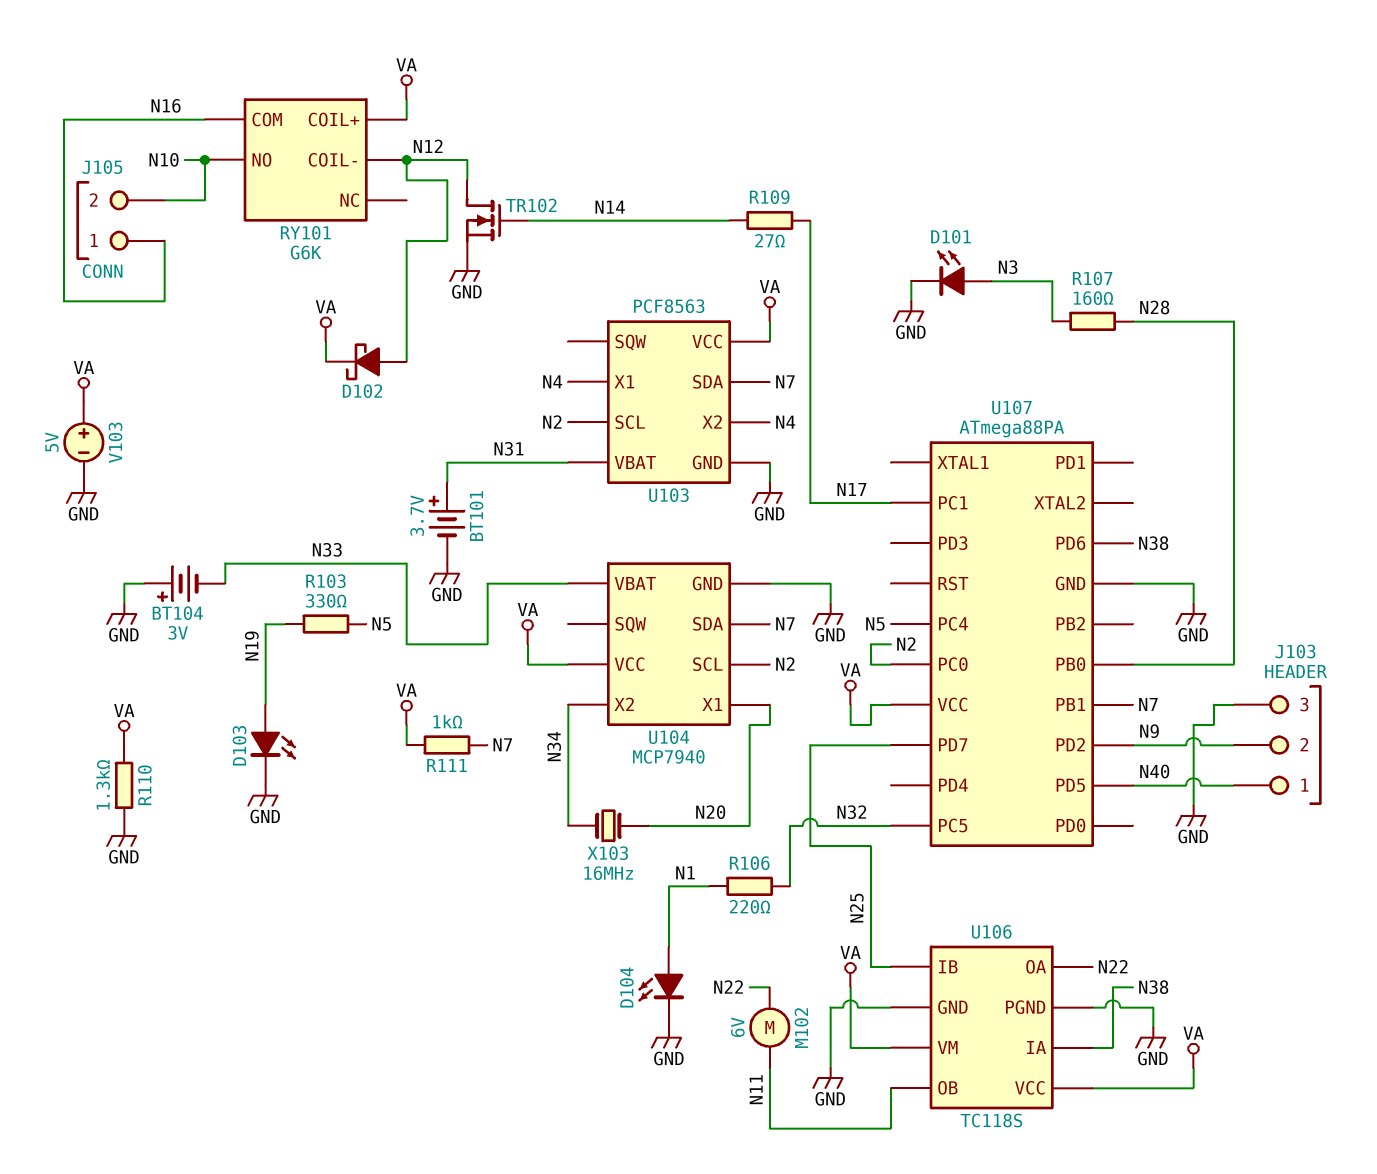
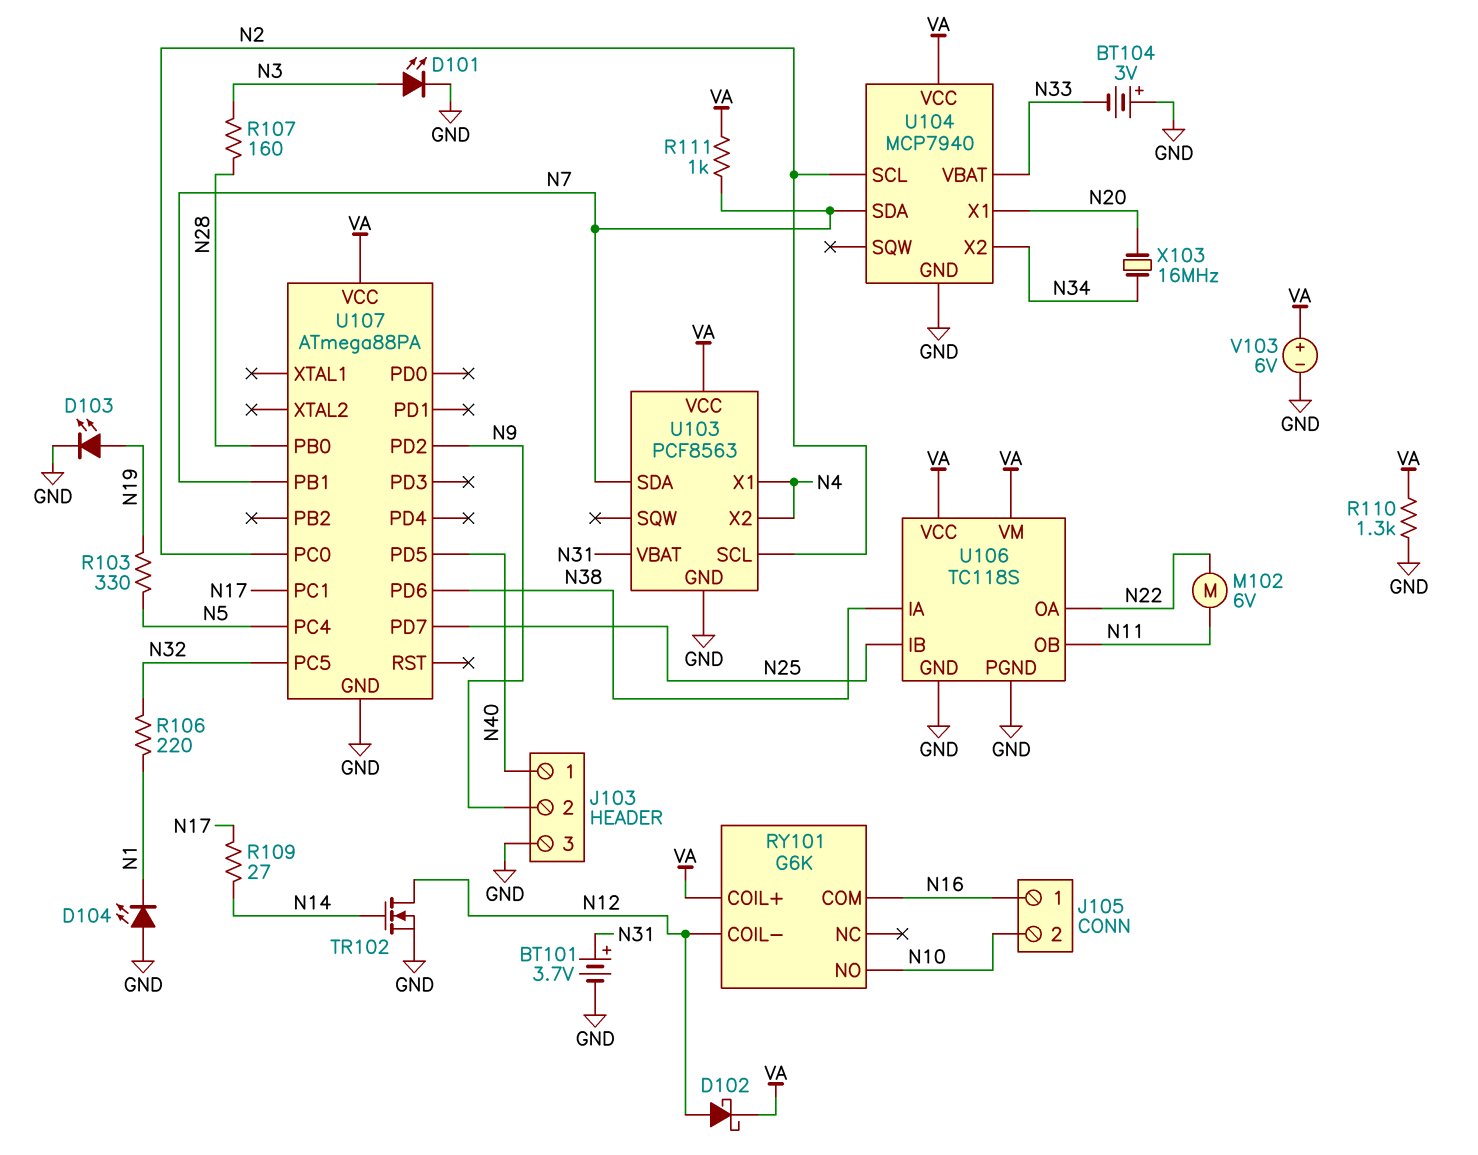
D104: LED (A N1, K GND) -> LED (A GND, K N1)
V103: 5V (plus VA, minus GND) -> 6V (plus VA, minus GND)

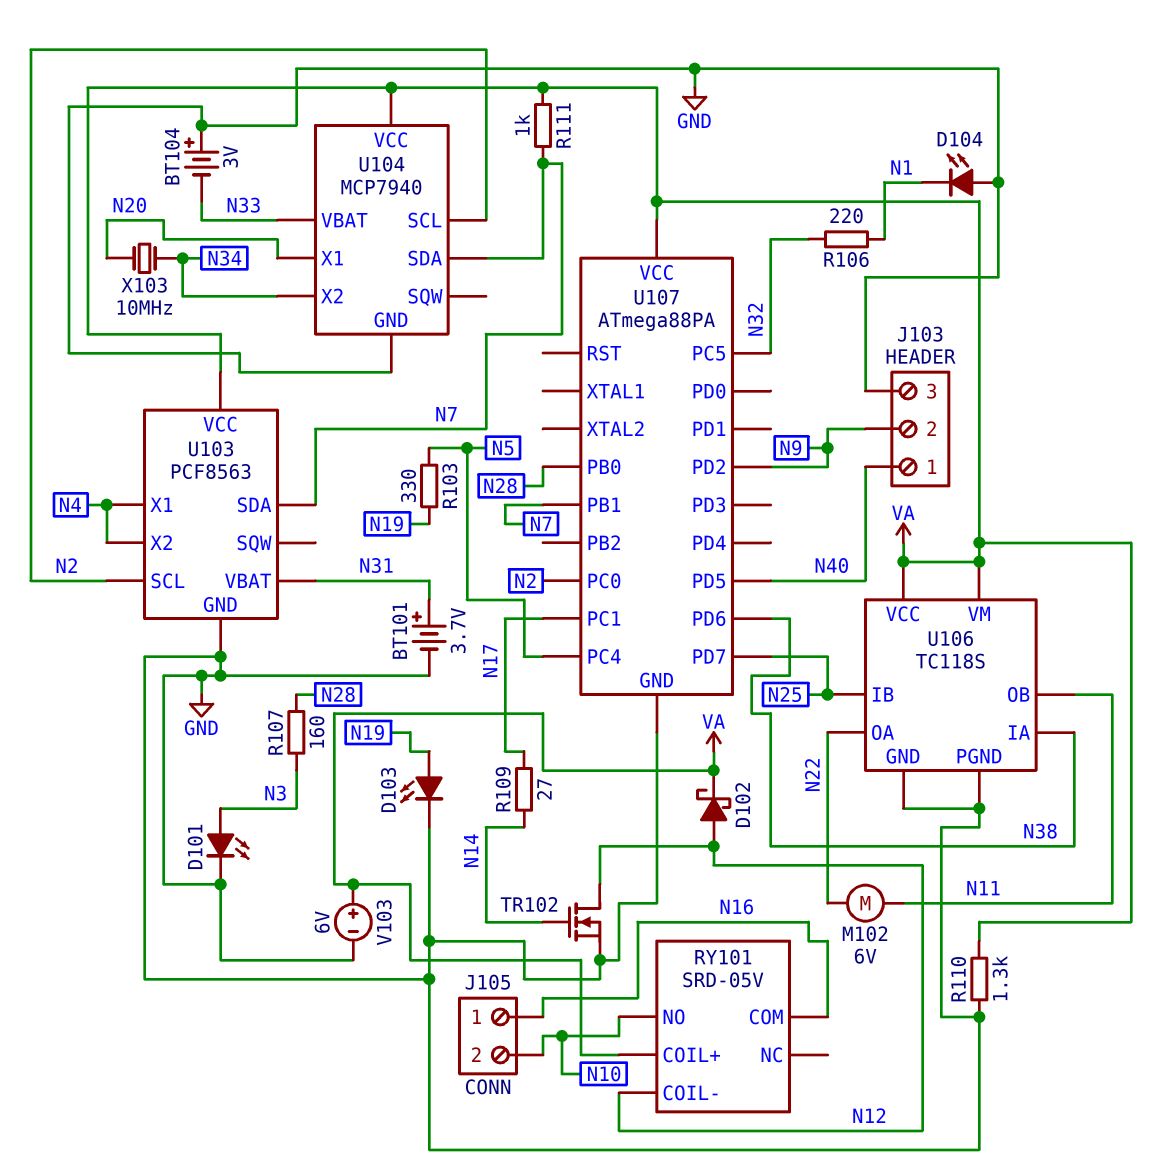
RY101: G6K -> SRD-05V
X103: 16MHz (N20, N34) -> 10MHz (N20, N34)

